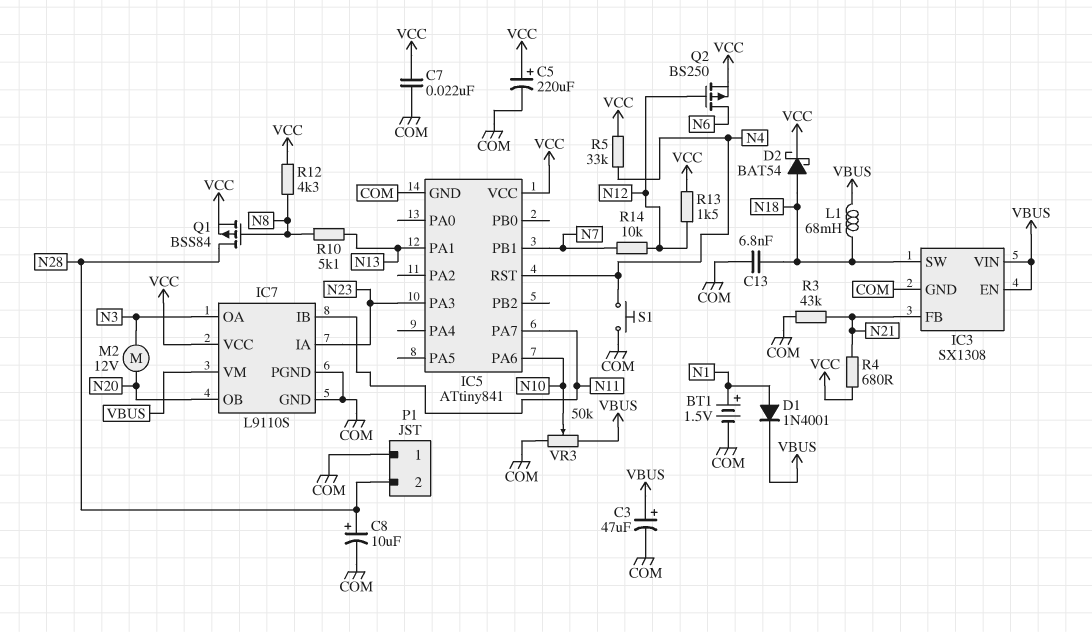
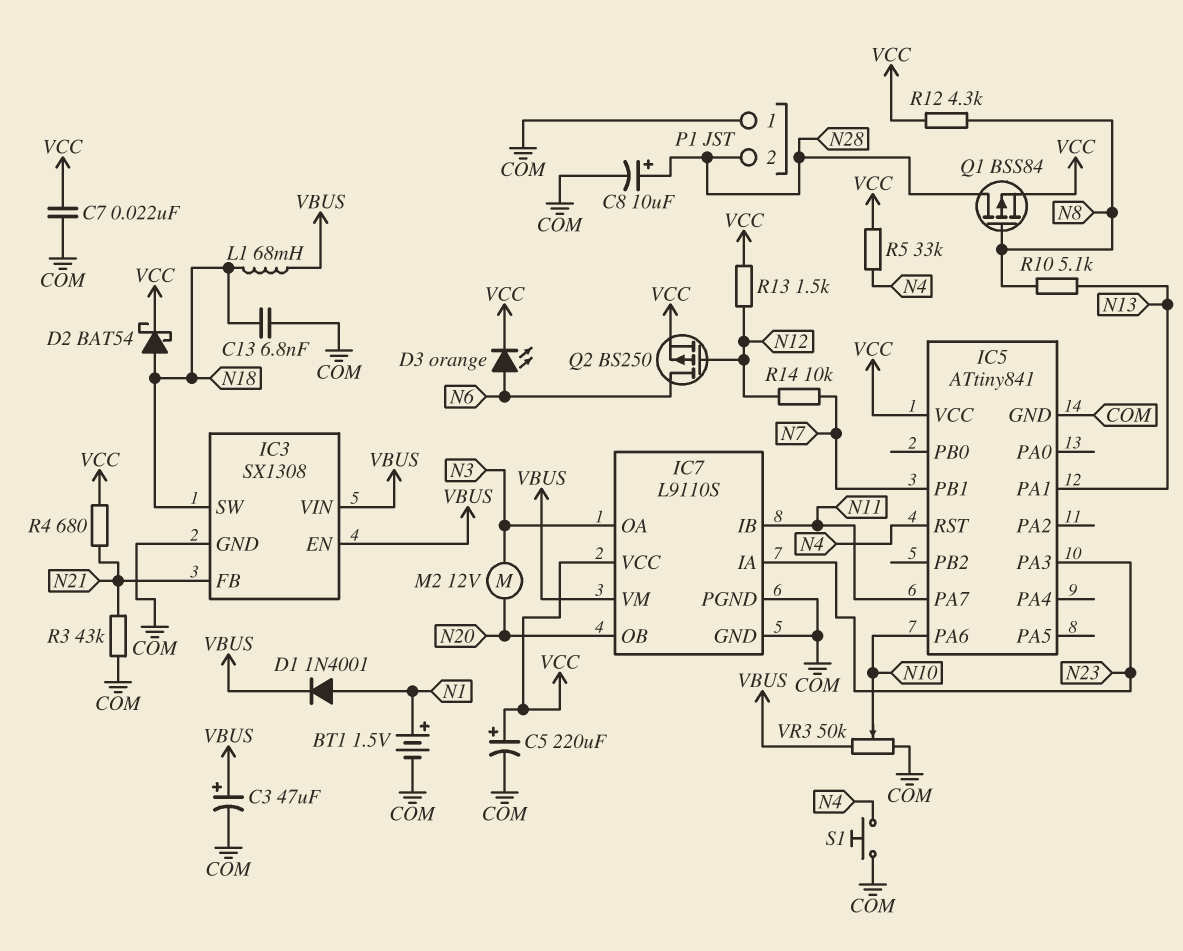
D3: none -> LED orange (A N6, K VCC)

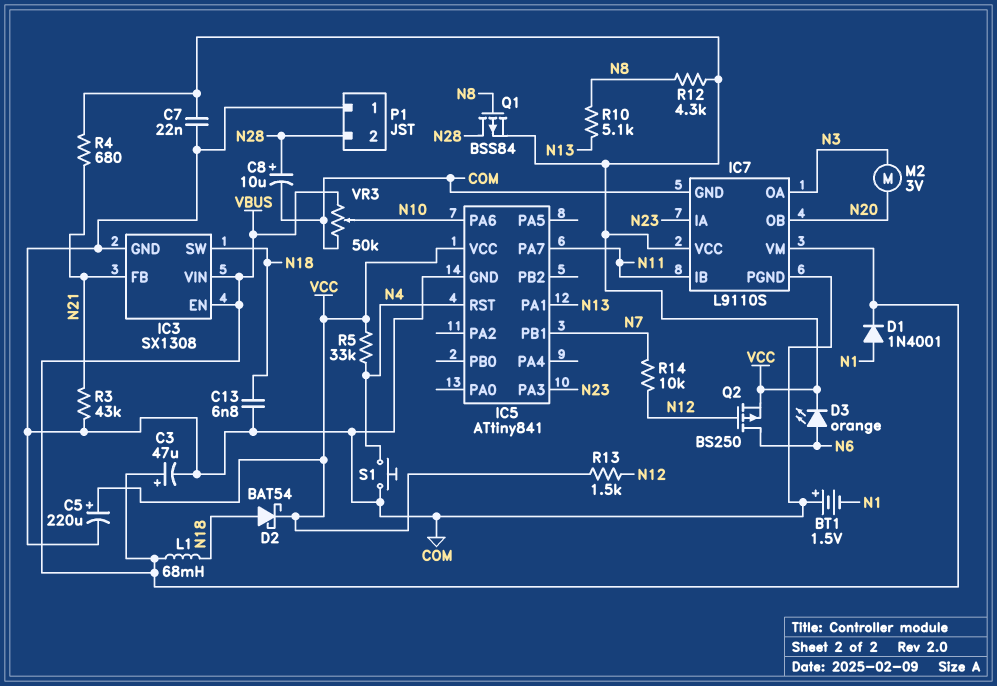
BT1: 1.5V (plus N1, minus COM) -> 1.5V (plus COM, minus N1)
M2: motor 12V (N3, N20) -> motor 3V (N3, N20)

